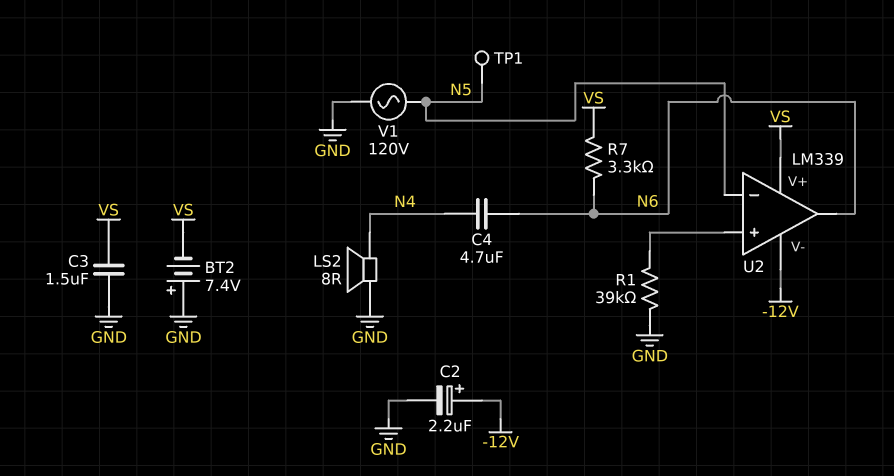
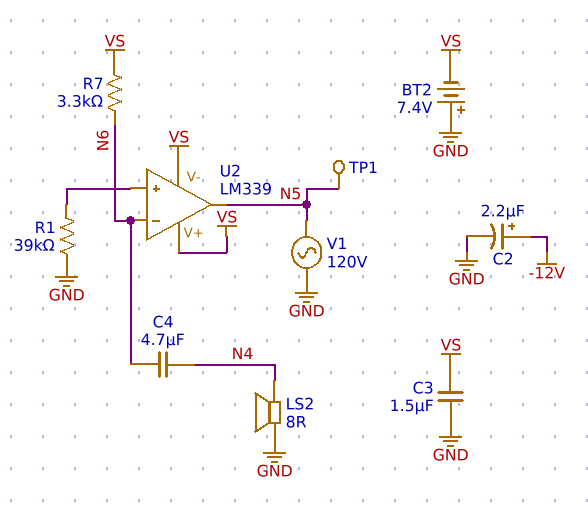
U2 pin V-: -12V -> VS
U2 pin in-: N5 -> N6
U2 pin out: N6 -> N5

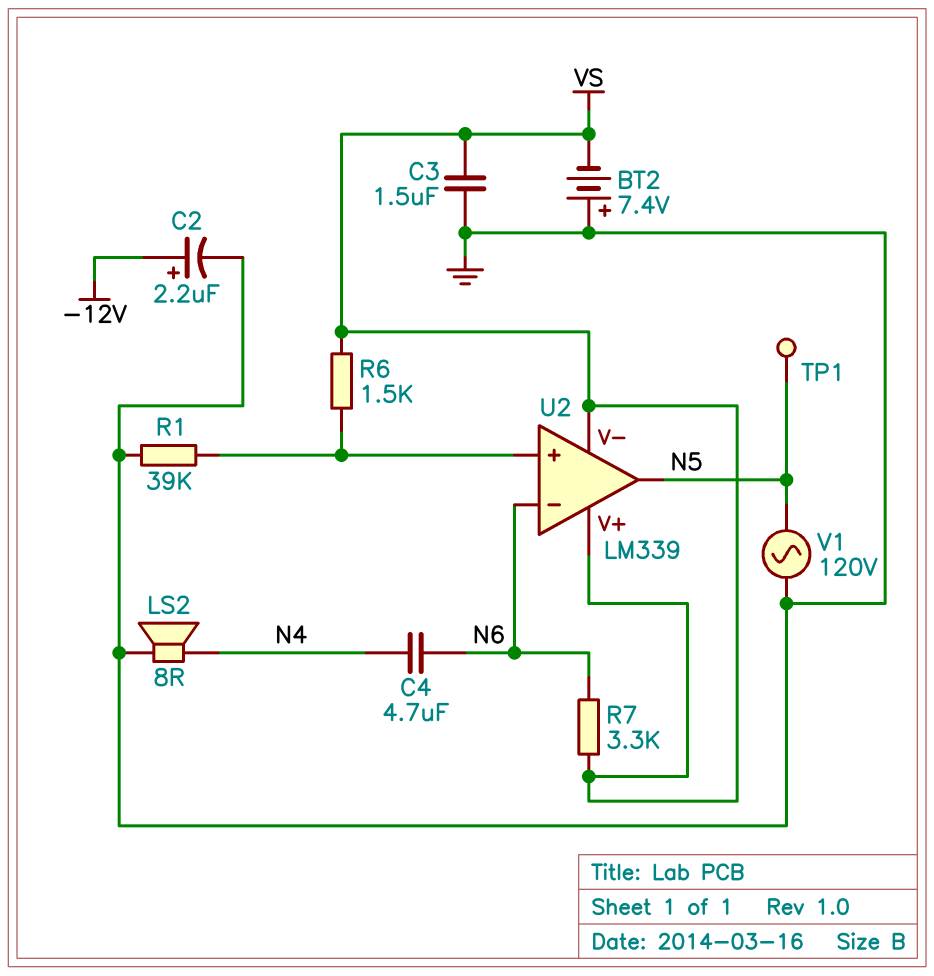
R6: none -> 1.5k (U2/in+, VS)

